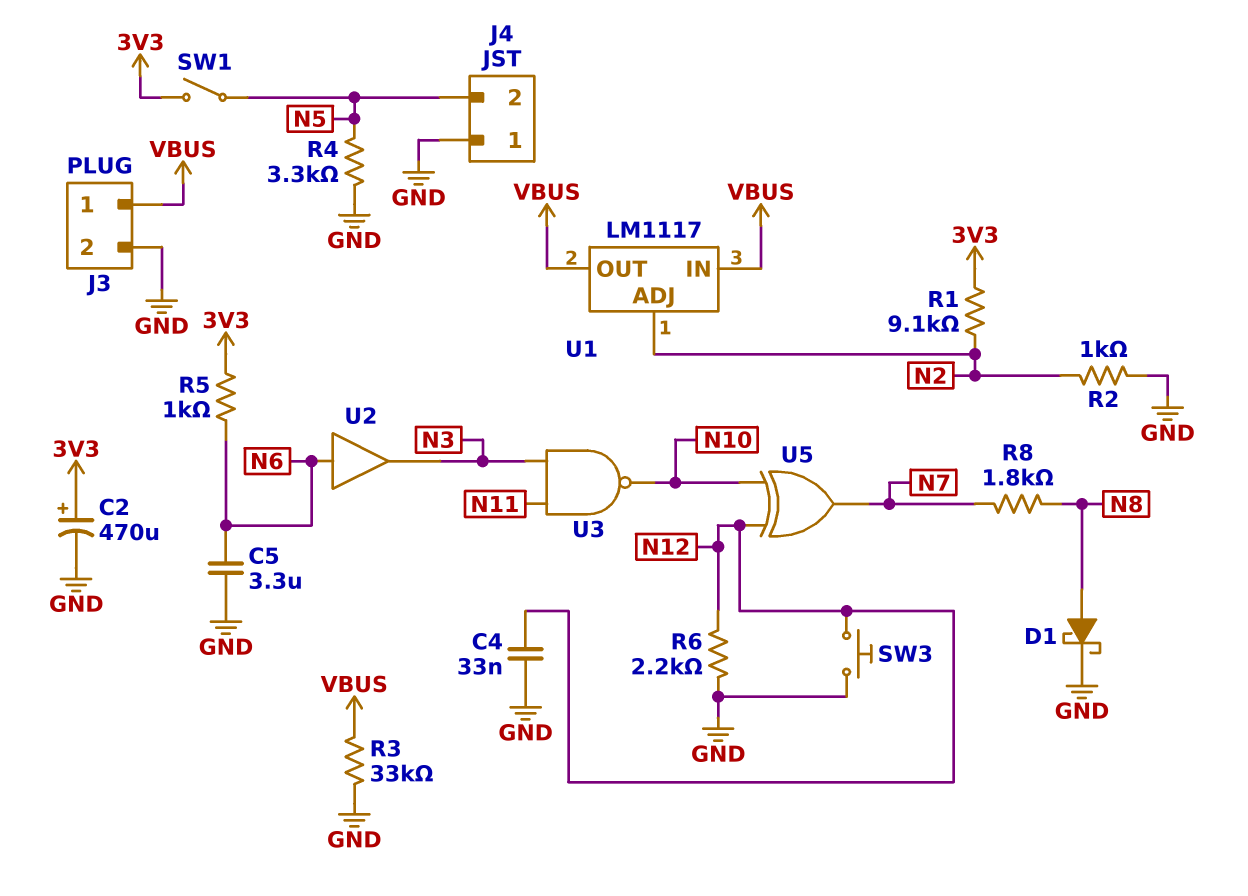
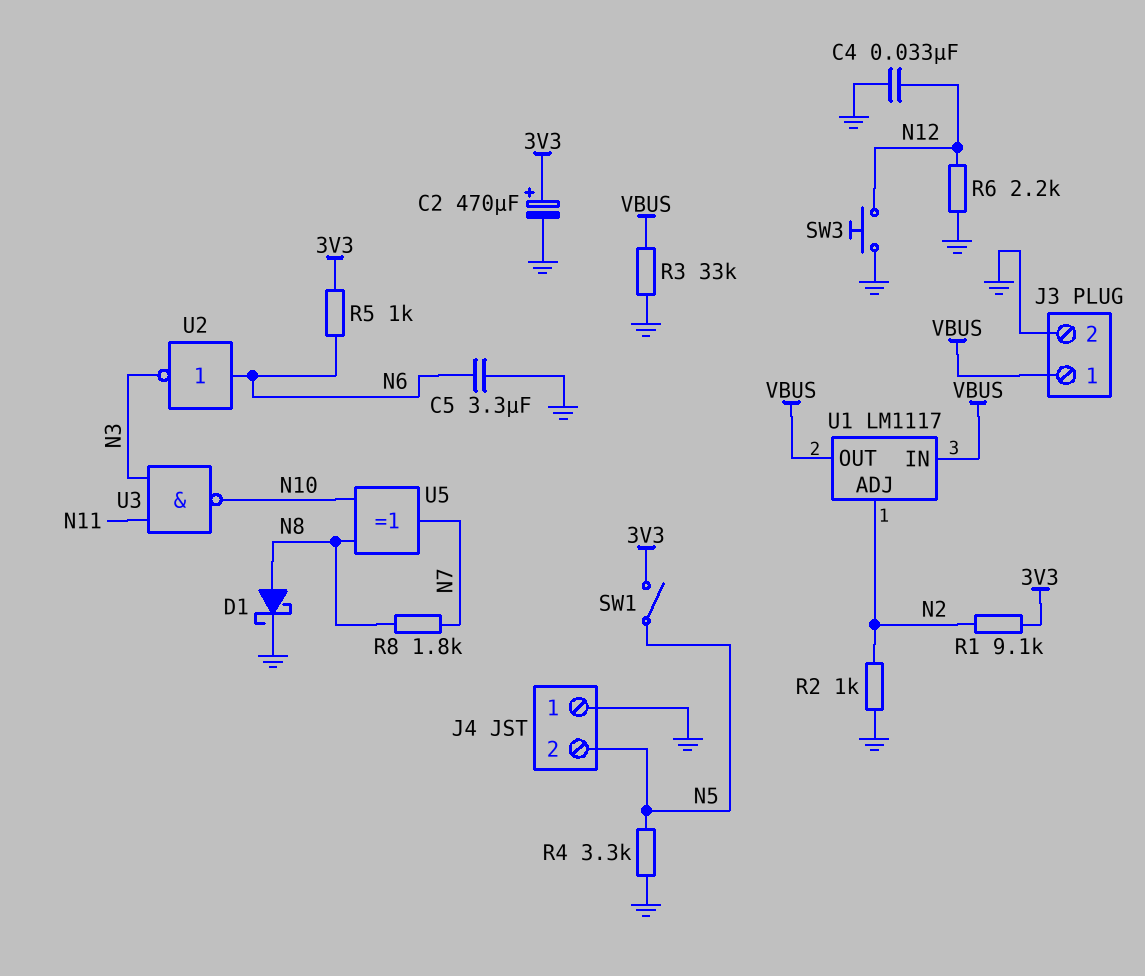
U2: buffer (in N6, out N3) -> NOT (in N6, out N3)
U5: XOR (in N10, in N12, out N7) -> XOR (in N8, in N10, out N7)

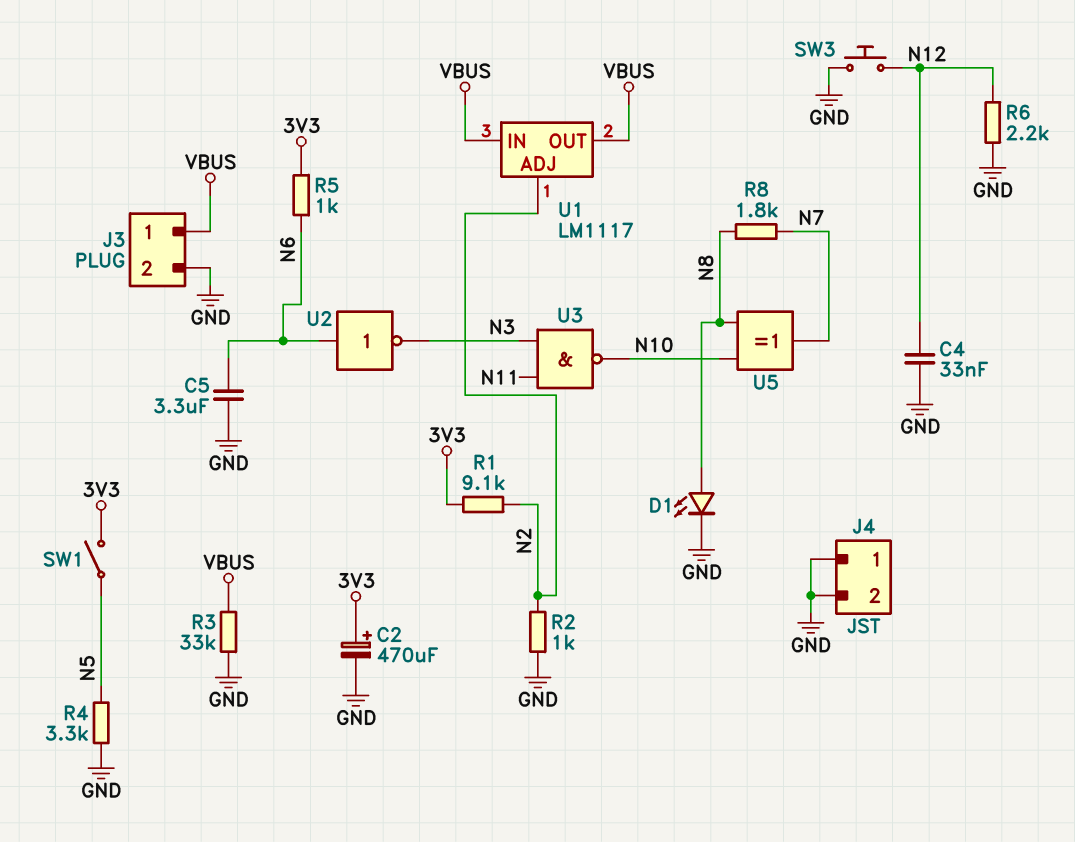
D1: schottky (A N8, K GND) -> LED (A N8, K GND)
J4 pin 2: N5 -> GND

